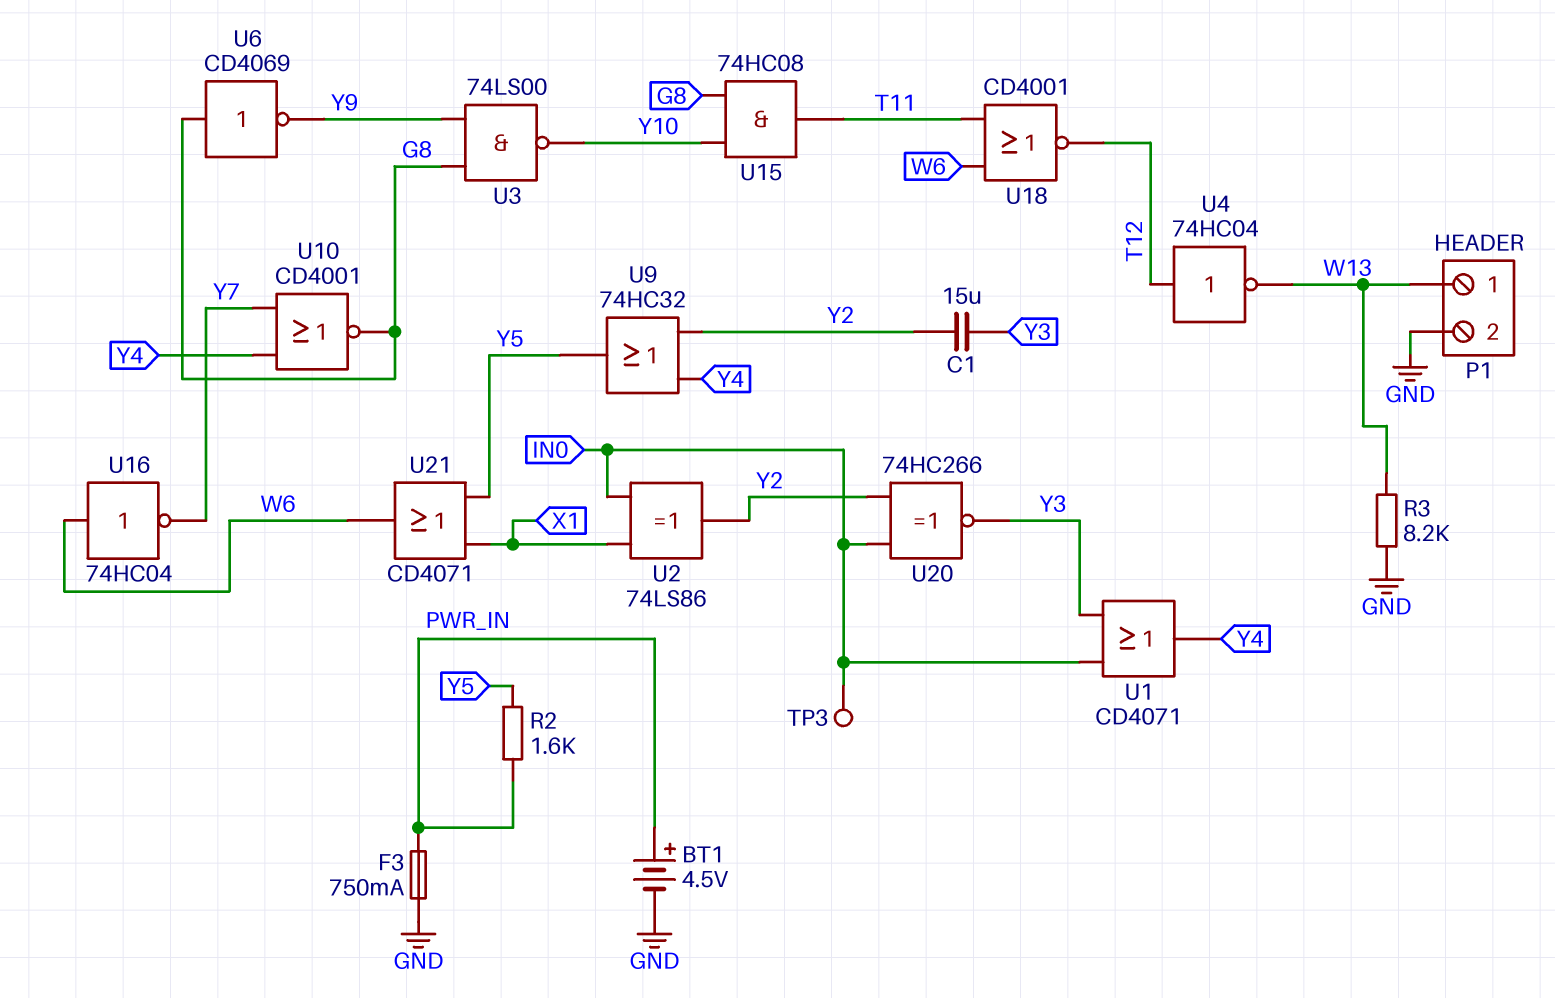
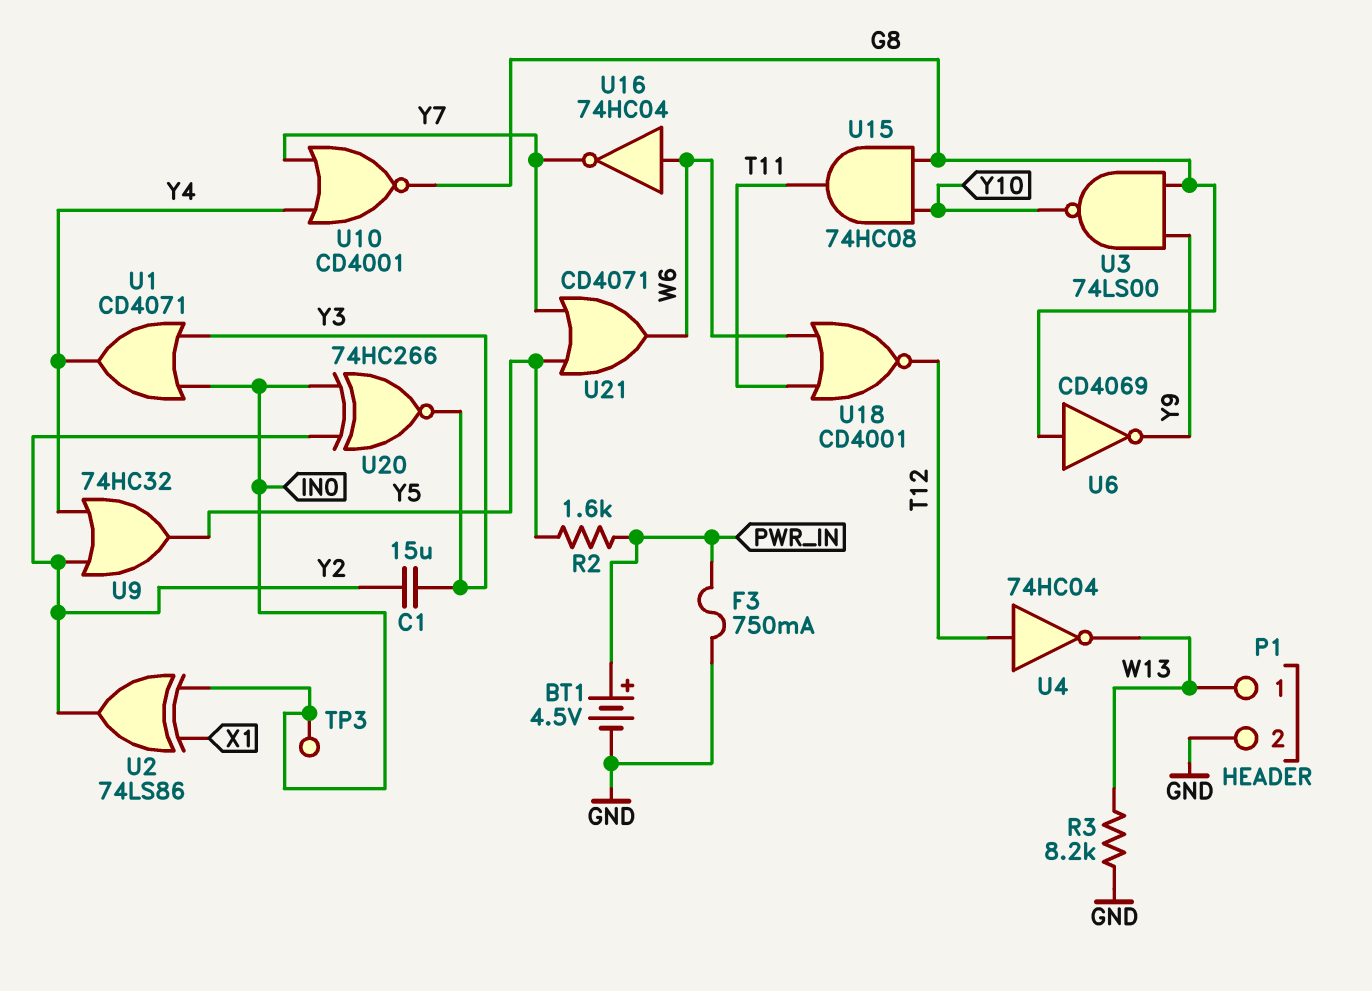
U21: OR CD4071 (in X1, in Y5, out W6) -> OR CD4071 (in Y5, in Y7, out W6)

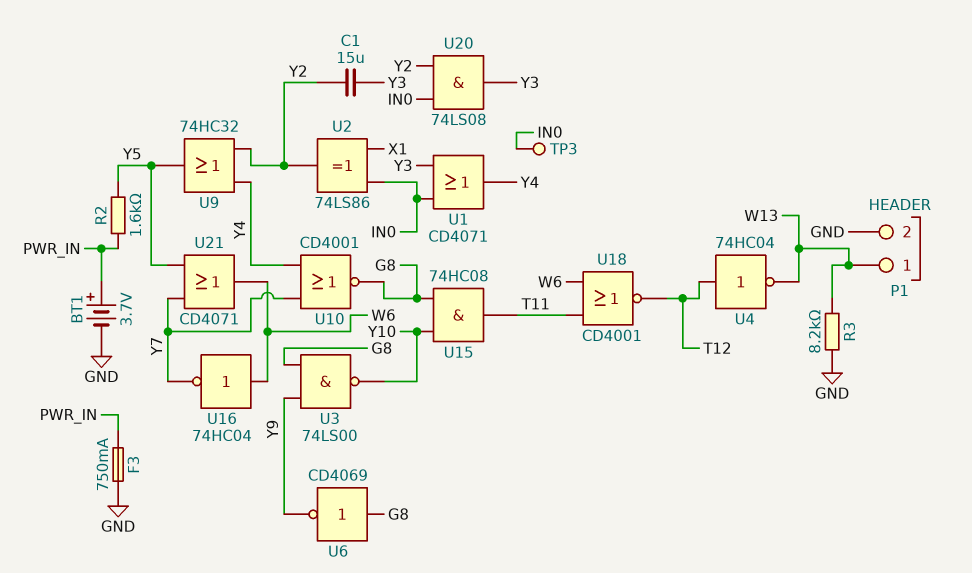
BT1: 4.5V (plus PWR_IN, minus GND) -> 3.7V (plus PWR_IN, minus GND)
U20: XNOR 74HC266 (in IN0, in Y2, out Y3) -> AND 74LS08 (in IN0, in Y2, out Y3)

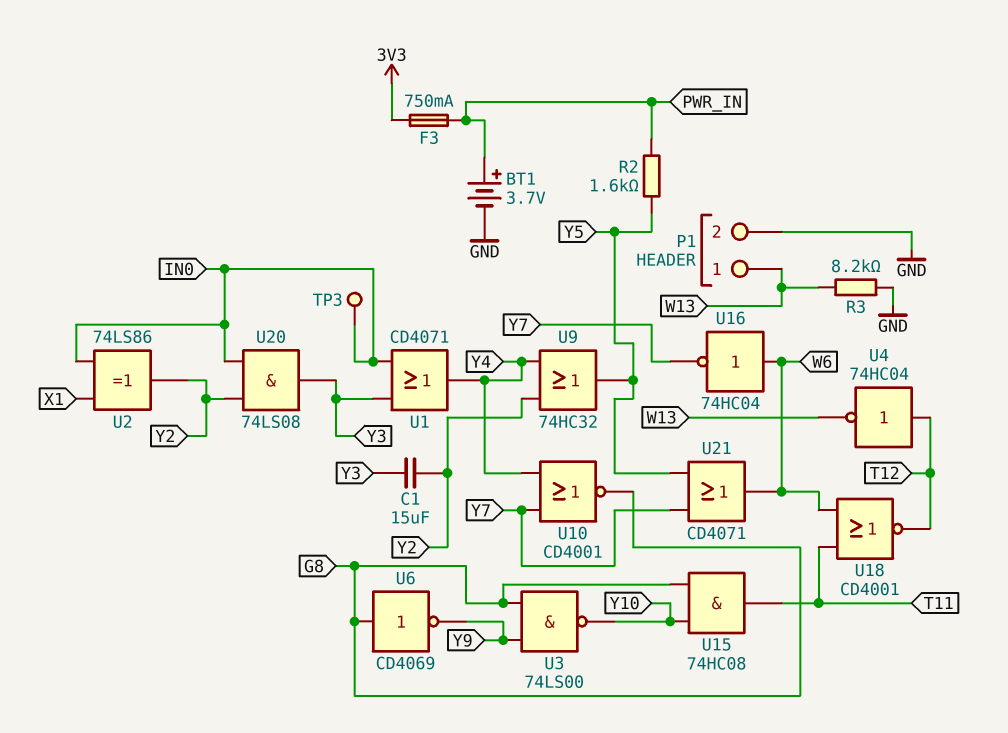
F3: 750mA (GND, PWR_IN) -> 750mA (3V3, PWR_IN)

